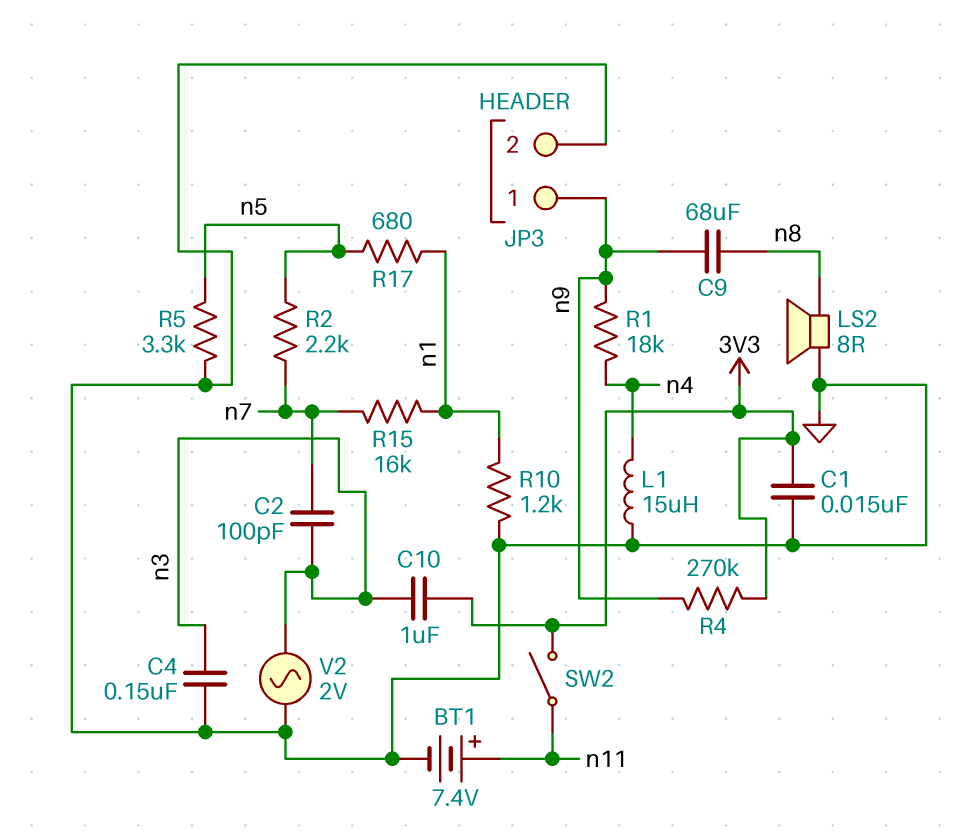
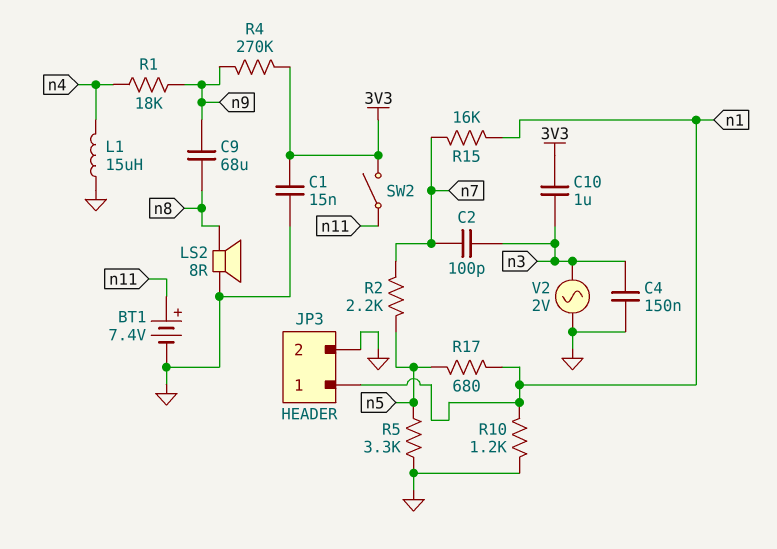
JP3 pin 1: n9 -> n1

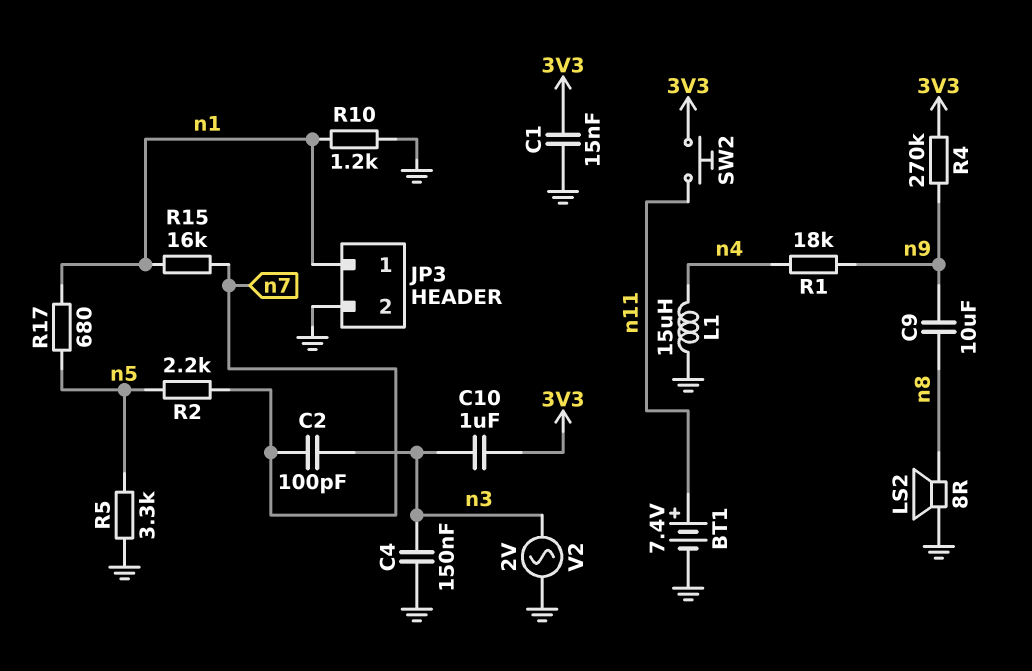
C9: 68uF (n8, n9) -> 10uF (n8, n9)
SW2: switch (3V3, n11) -> button (3V3, n11)

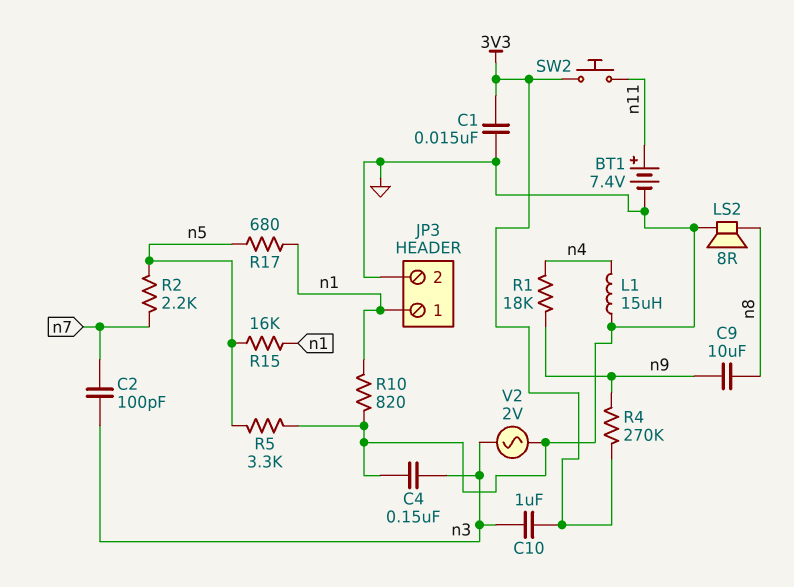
R10: 1.2k (GND, n1) -> 820 (GND, n1)
R15: 16k (n1, n7) -> 16k (n1, n5)

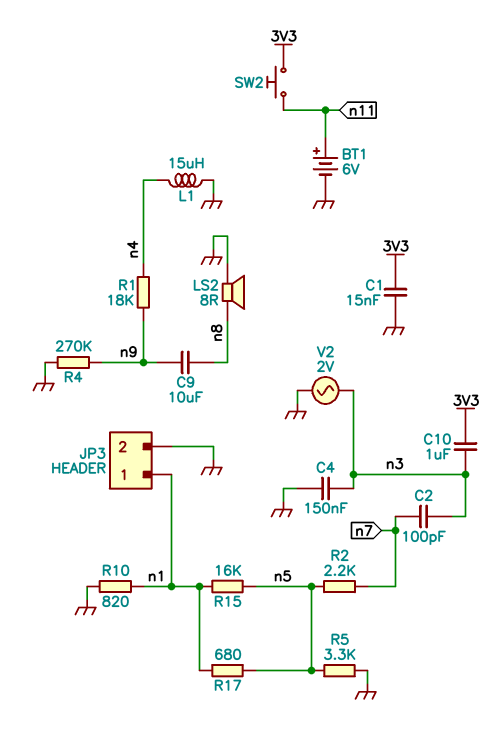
BT1: 7.4V (plus n11, minus GND) -> 6V (plus n11, minus GND)
R4: 270k (3V3, n9) -> 270k (GND, n9)

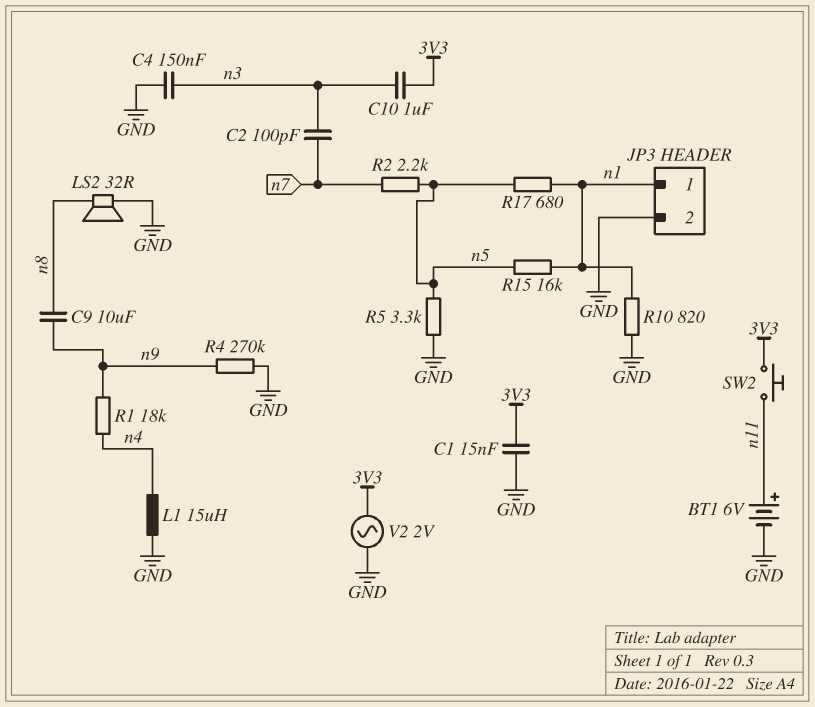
LS2: speaker 8R (GND, n8) -> speaker 32R (GND, n8)
V2: AC 2V (GND, n3) -> AC 2V (3V3, GND)

